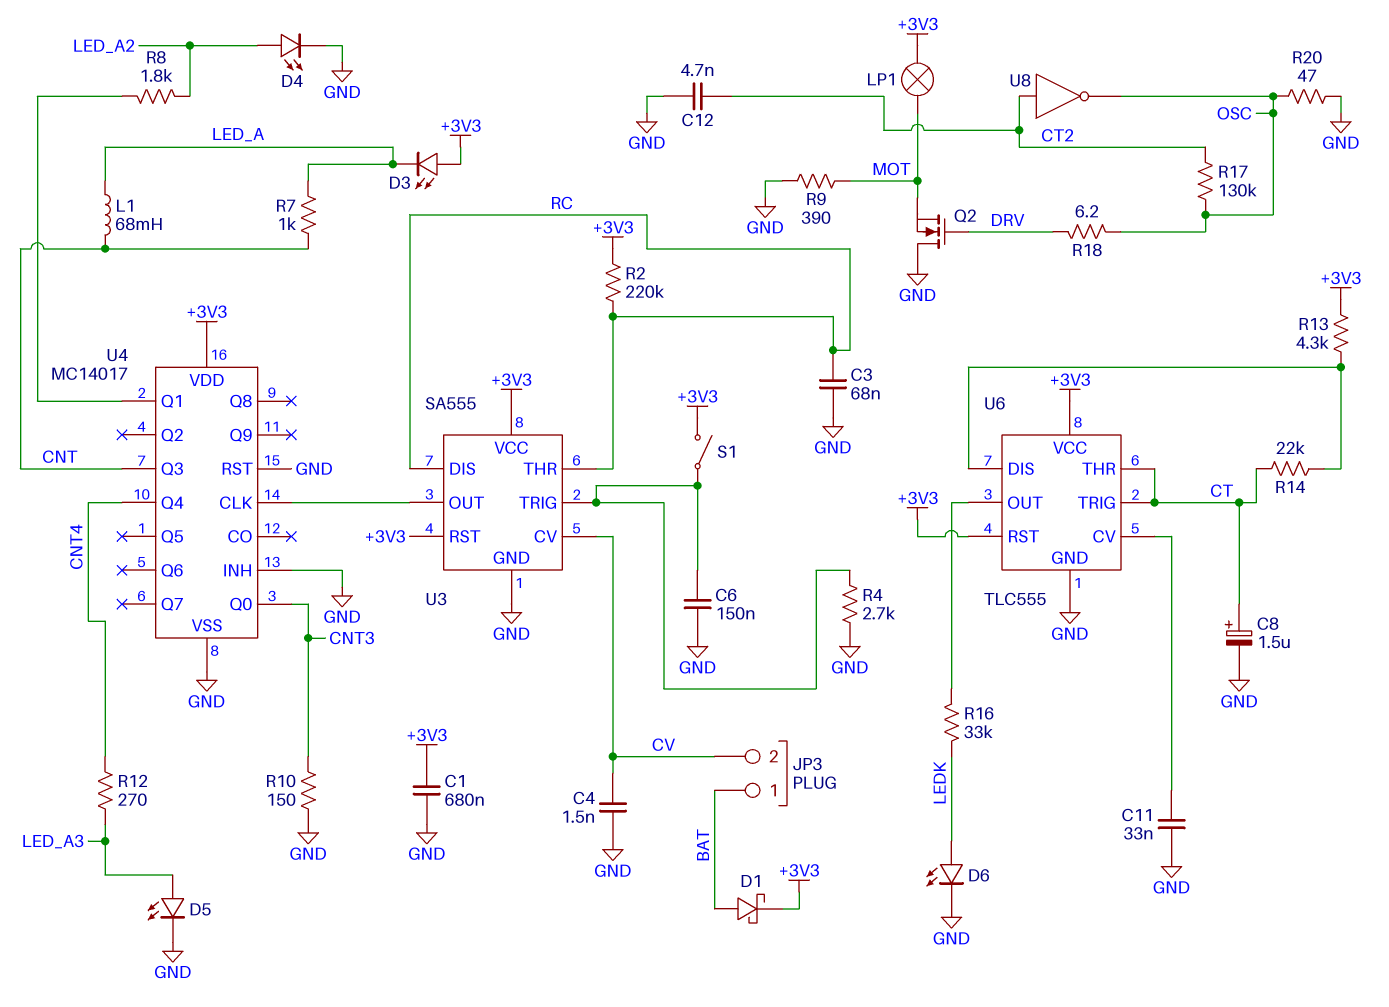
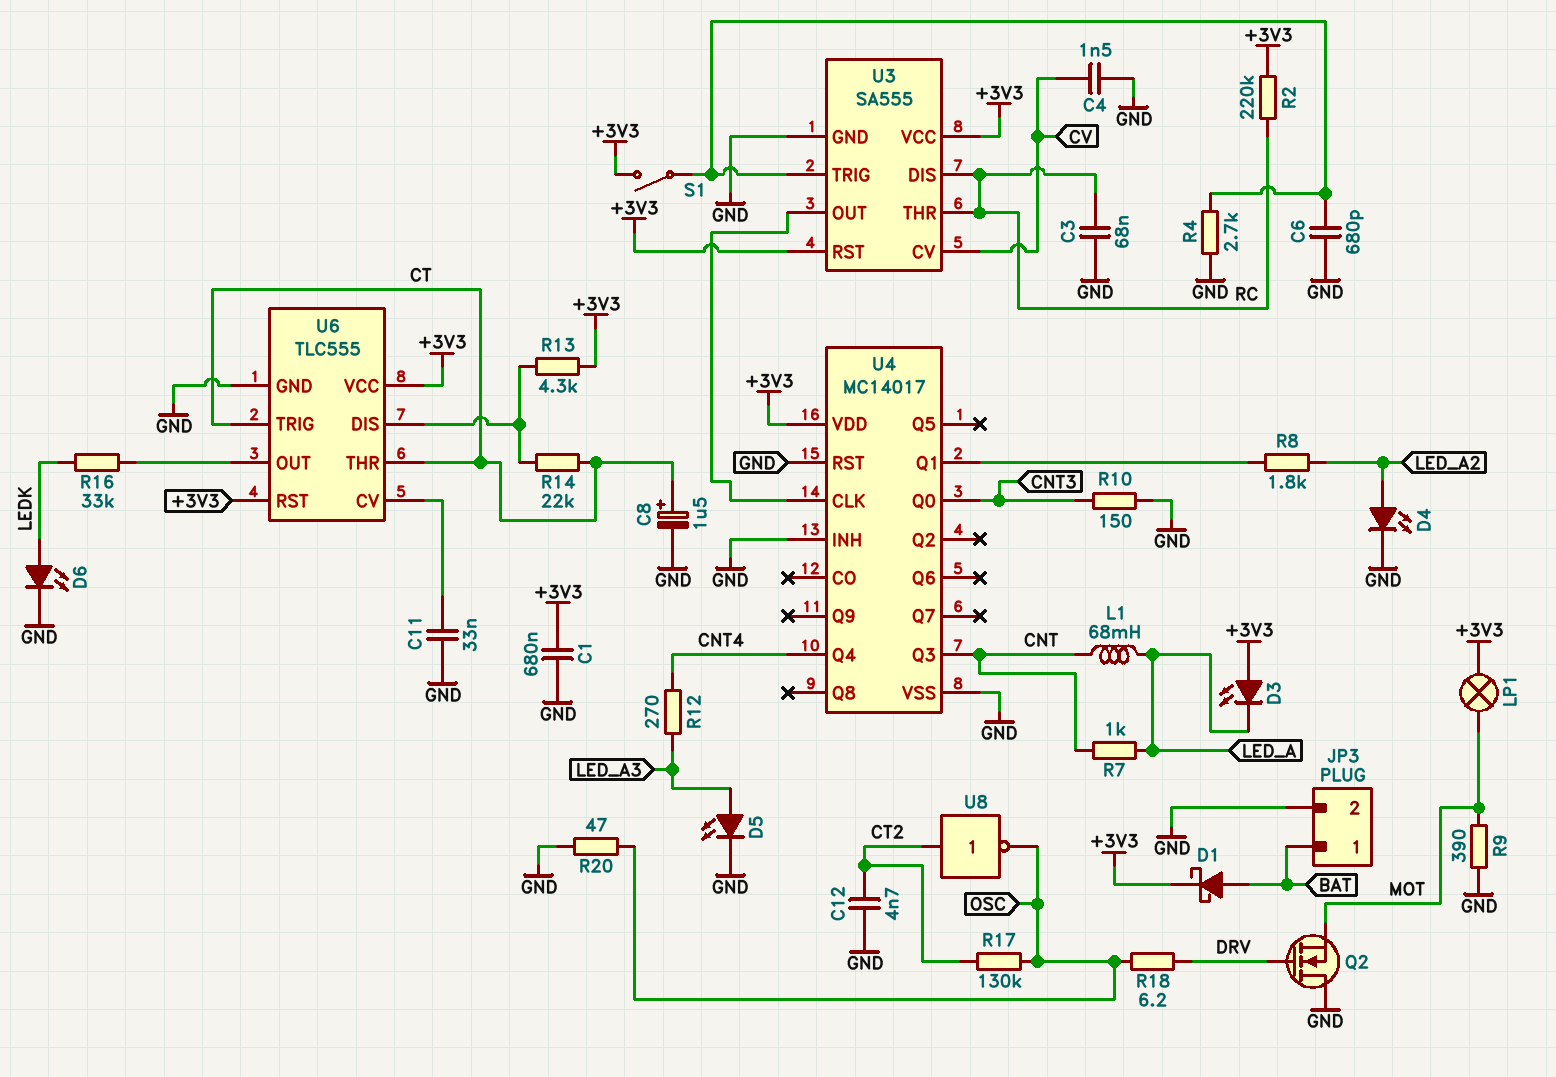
C6: 150nF (GND, U3/TRIG) -> 680pF (GND, U3/TRIG)
JP3 pin 2: CV -> GND

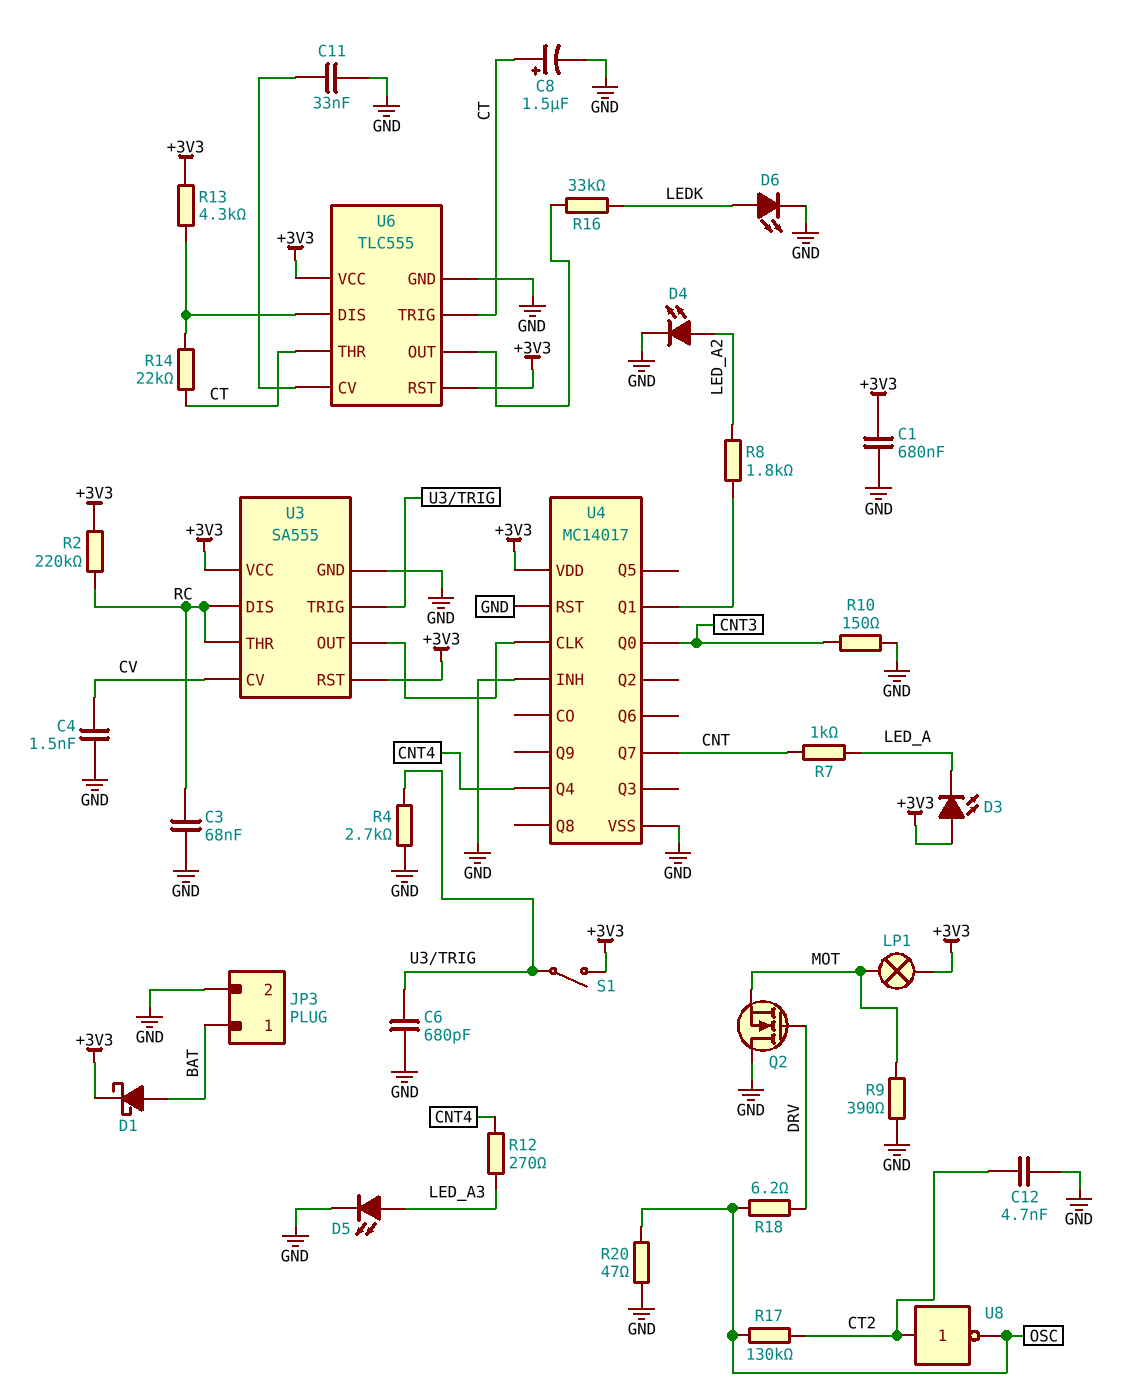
L1: 68mH (CNT, LED_A) -> none
U4 pin Q3: CNT -> none
U4 pin Q7: none -> CNT

